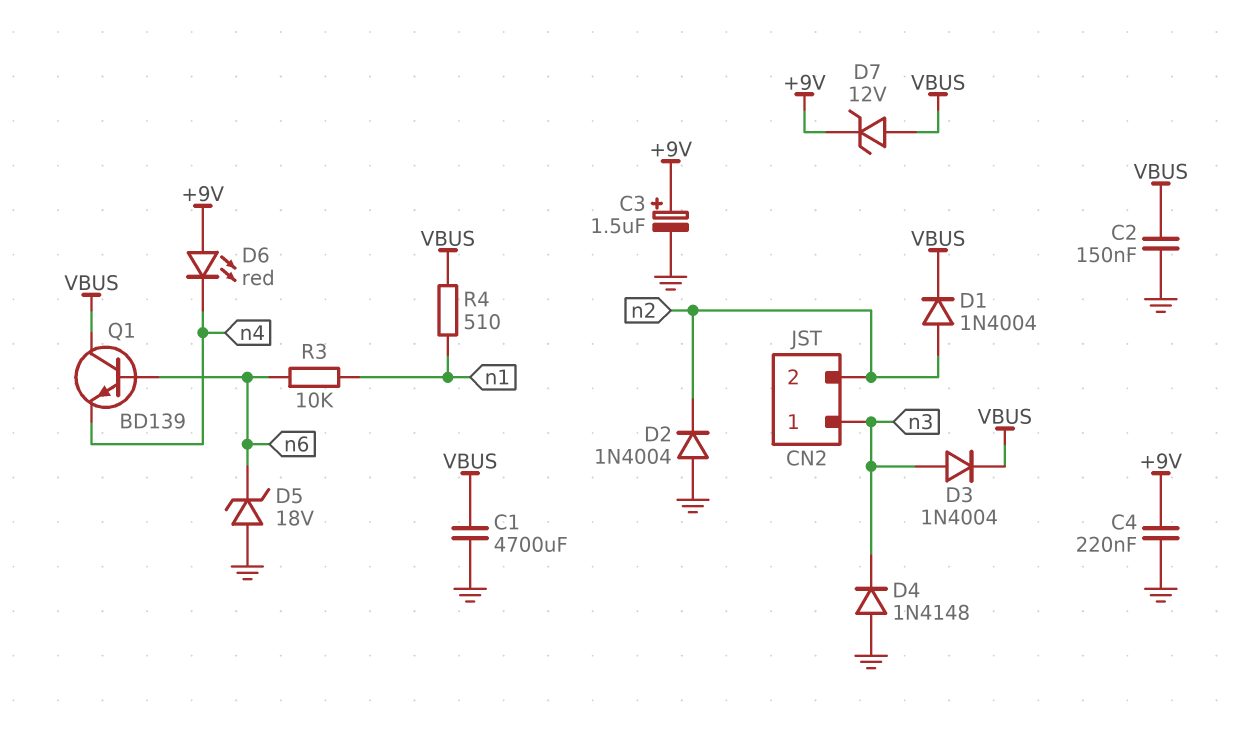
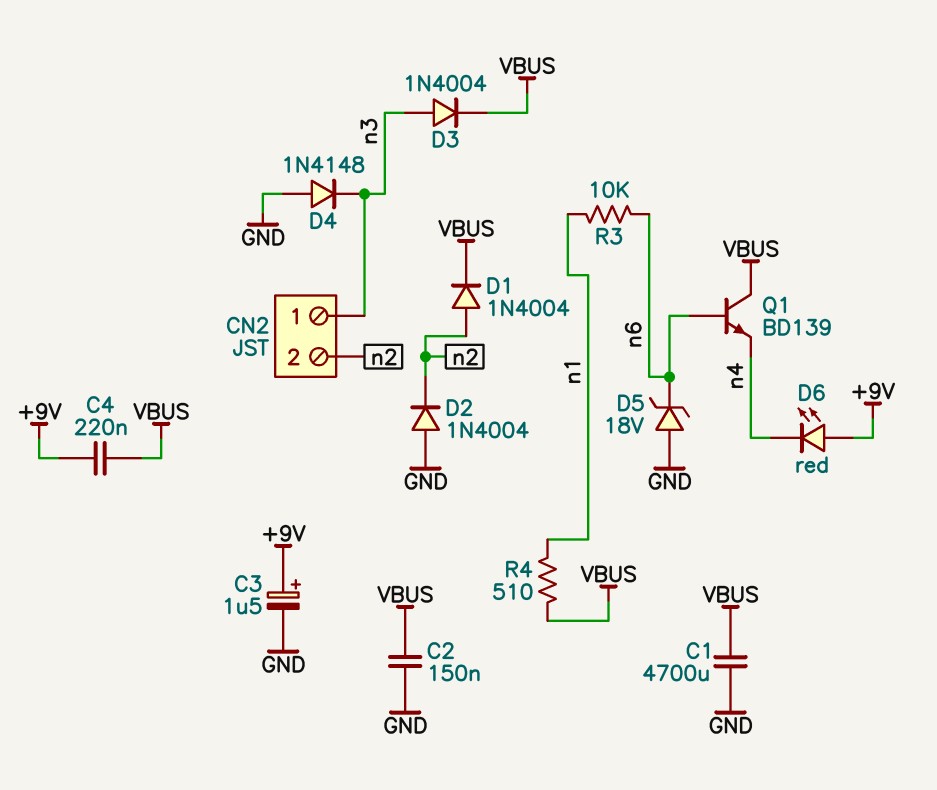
C4: 220nF (+9V, GND) -> 220nF (+9V, VBUS)
D7: zener 12V (A VBUS, K +9V) -> none

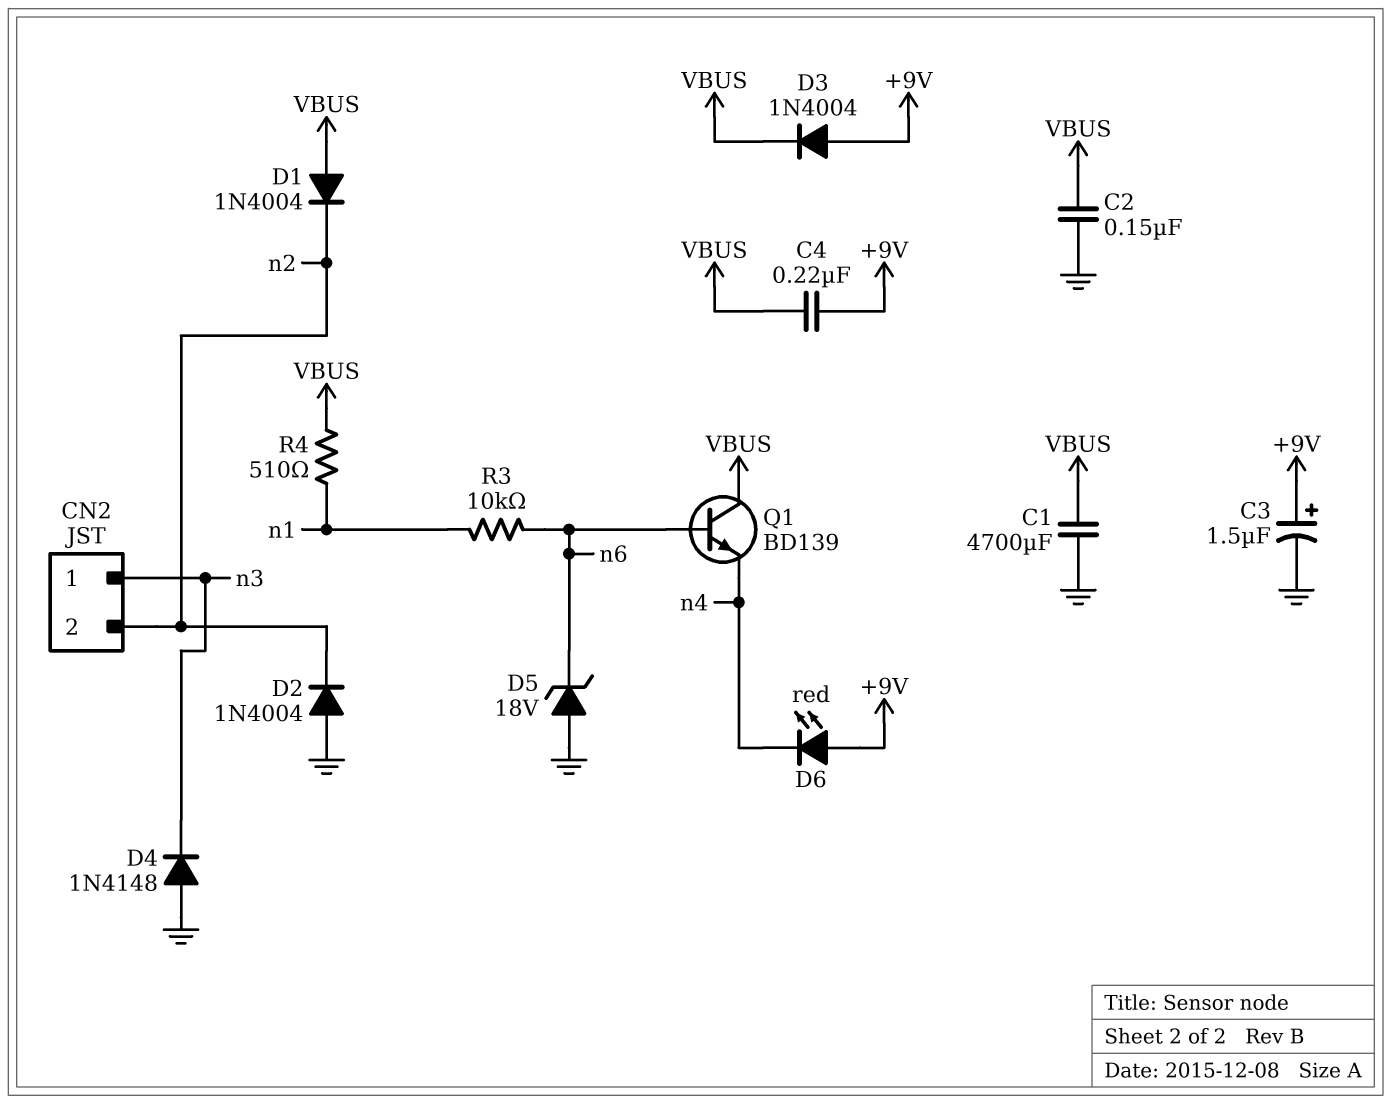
D1: diode 1N4004 (A n2, K VBUS) -> diode 1N4004 (A VBUS, K n2)
D3: diode 1N4004 (A n3, K VBUS) -> diode 1N4004 (A +9V, K VBUS)

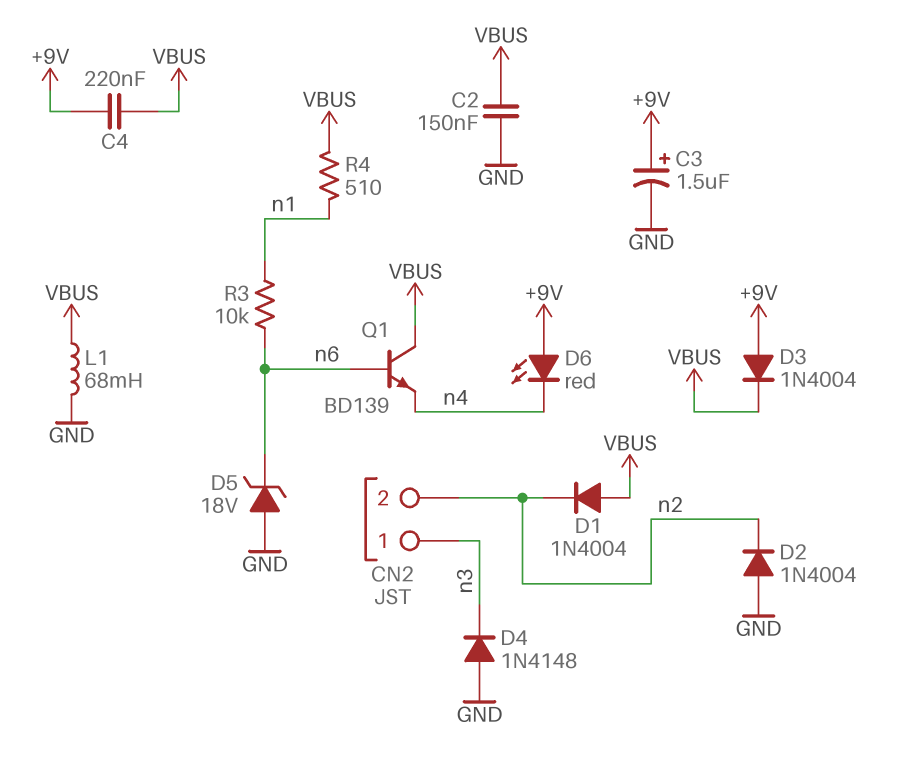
C1: 4700uF (GND, VBUS) -> none
L1: none -> 68mH (GND, VBUS)

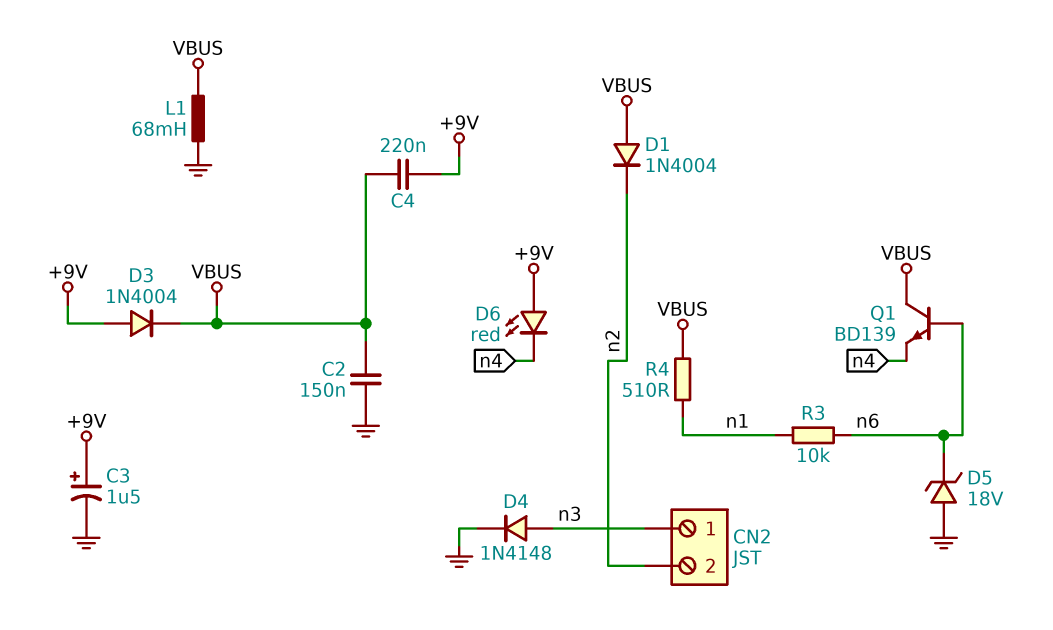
D2: diode 1N4004 (A GND, K n2) -> none
D4: diode 1N4148 (A GND, K n3) -> diode 1N4148 (A n3, K GND)

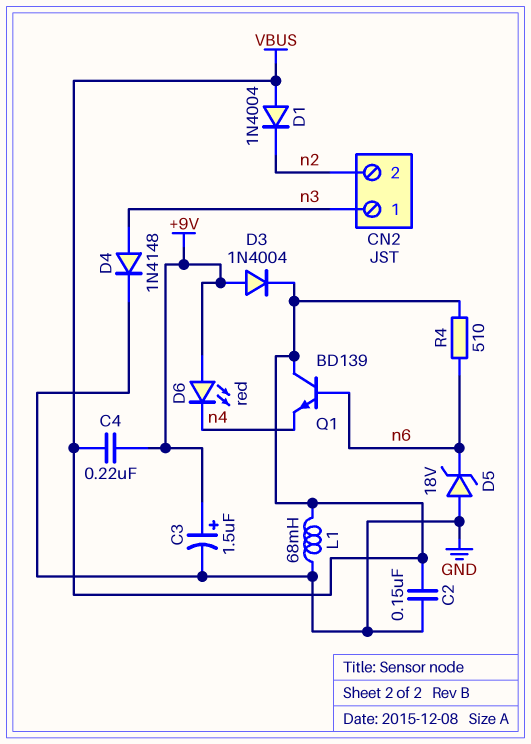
R3: 10k (n1, n6) -> none
R4: 510 (VBUS, n1) -> 510 (VBUS, n6)

